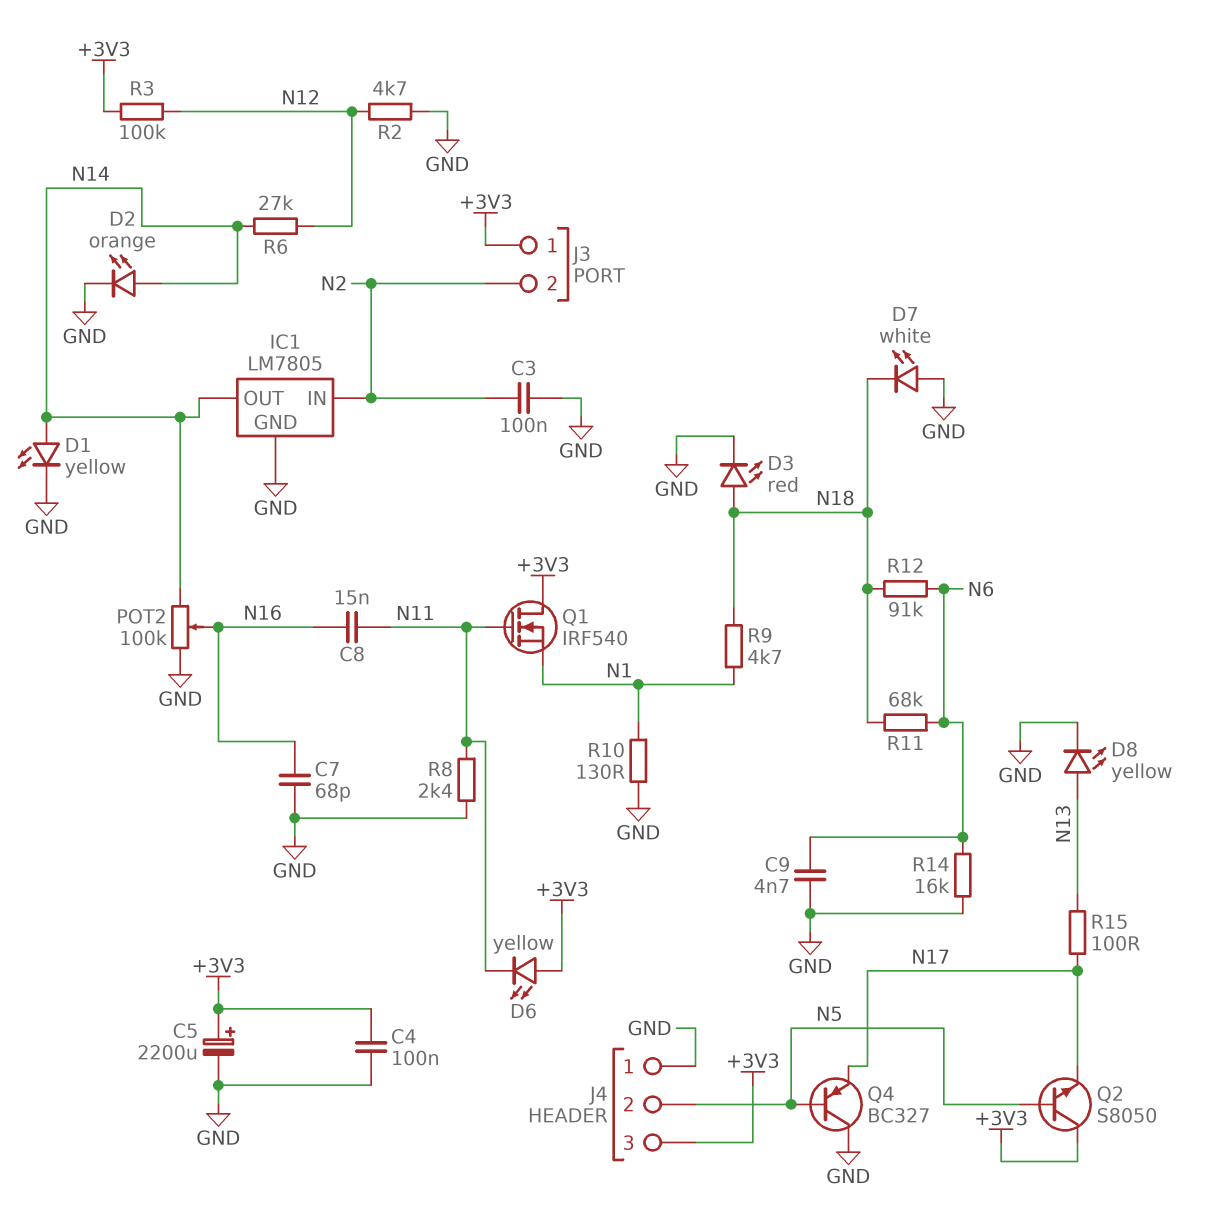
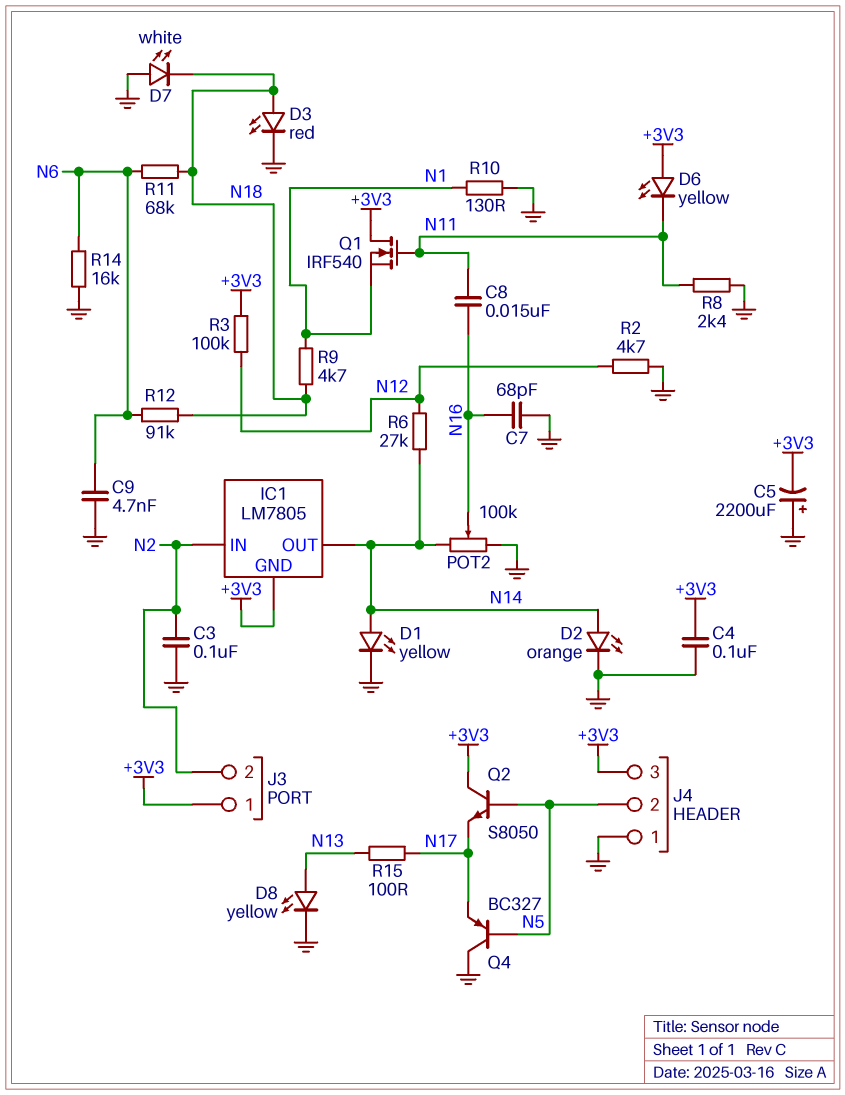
C5: 2200uF (plus +3V3, minus GND) -> 2200uF (plus GND, minus +3V3)
IC1 pin GND: GND -> +3V3

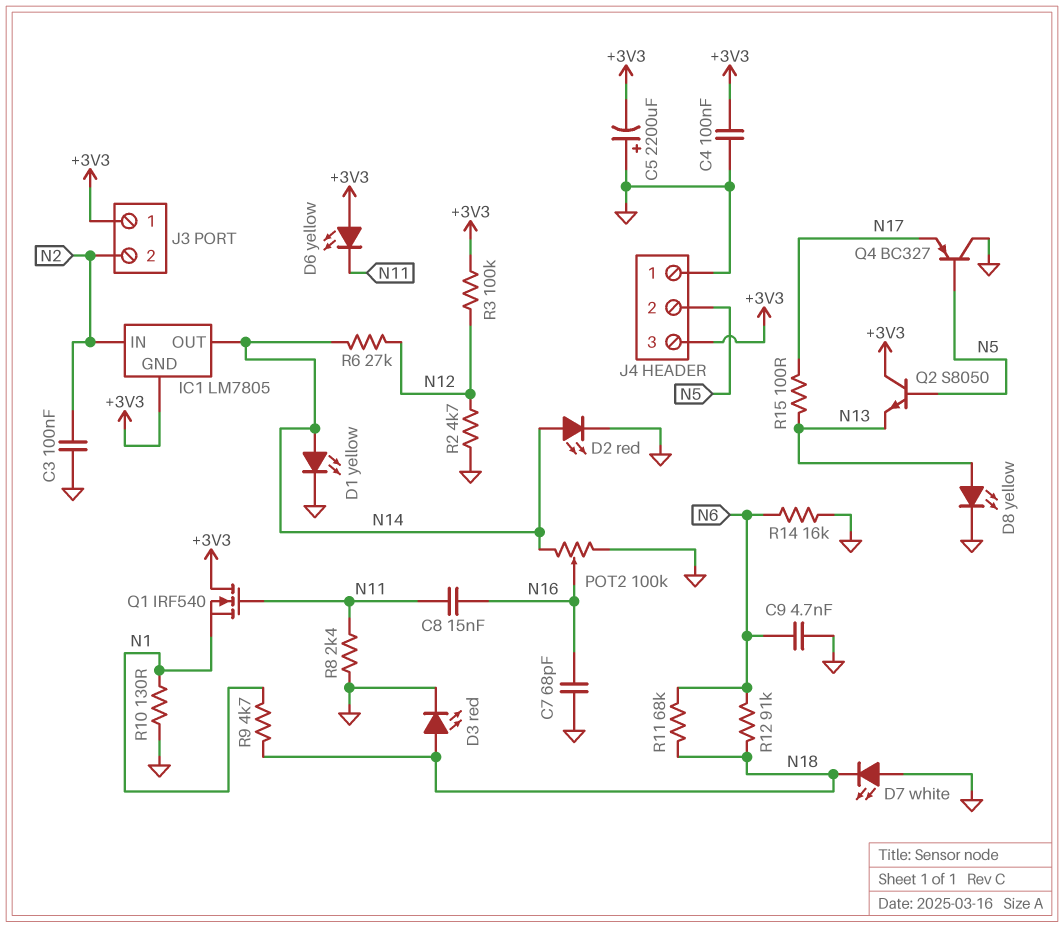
D2: LED orange (A N14, K GND) -> LED red (A N14, K GND)
Q2: NPN S8050 (B N5, C +3V3, E N17) -> NPN S8050 (B N5, C +3V3, E N13)

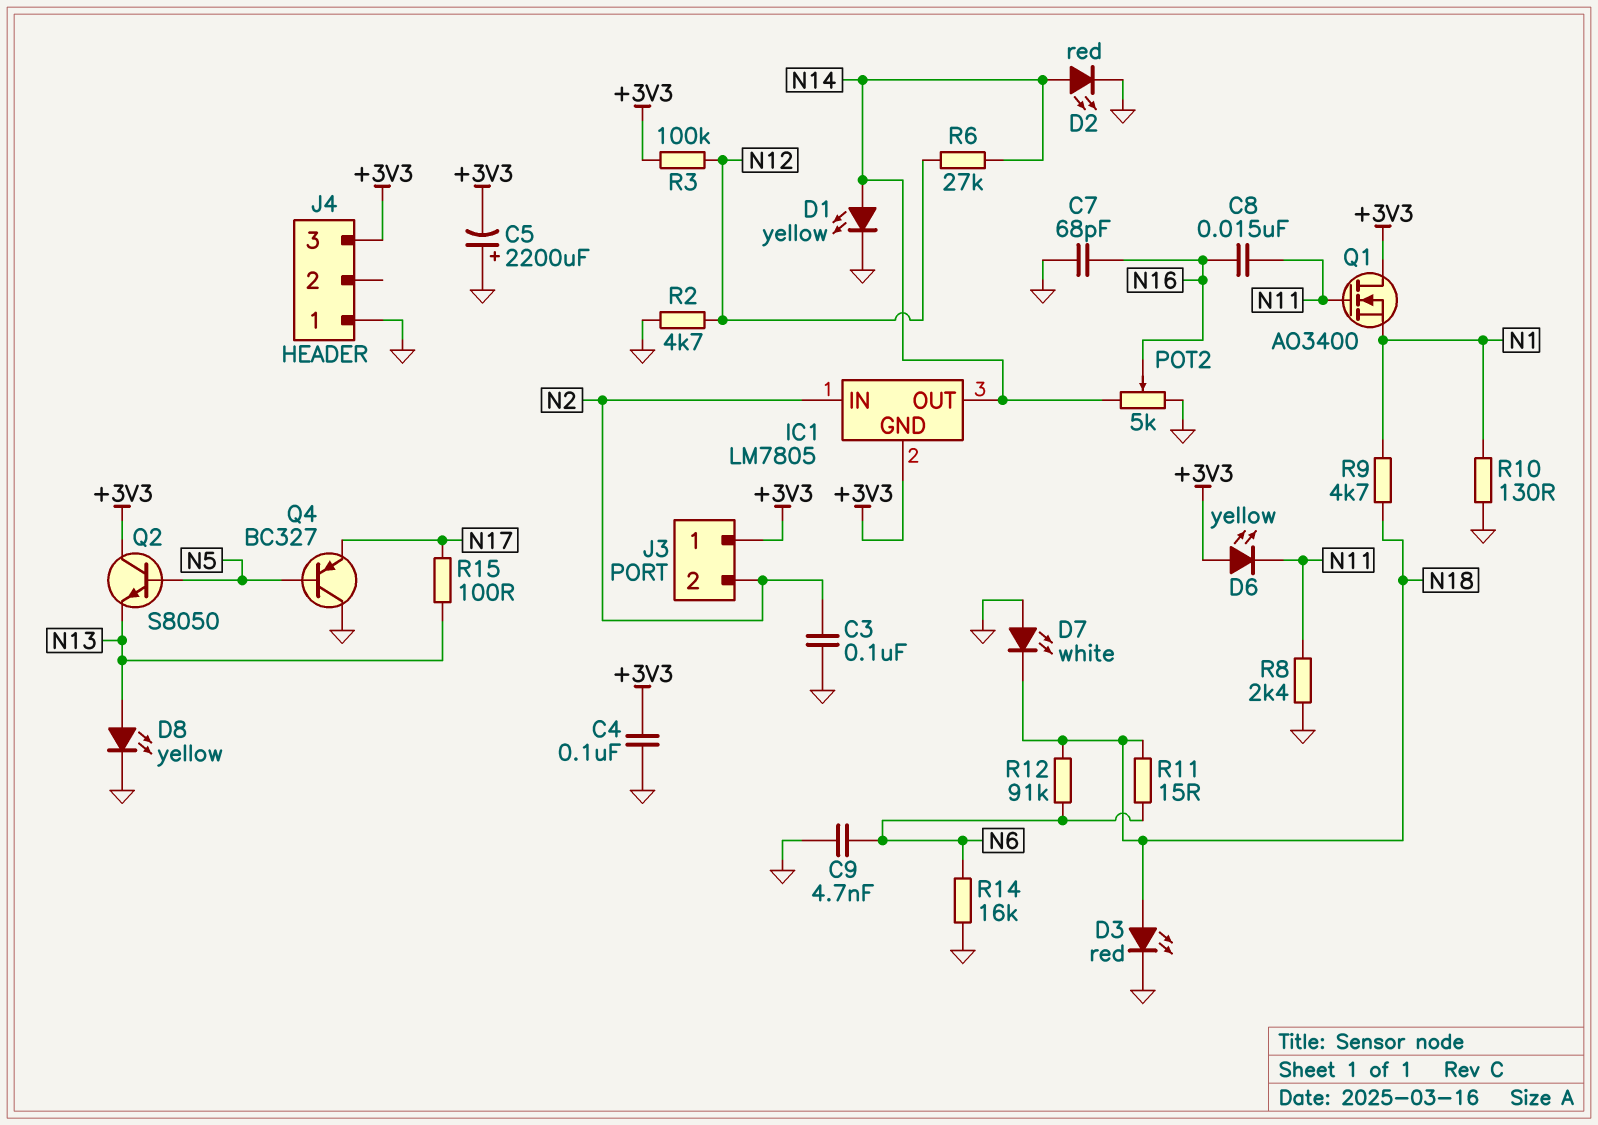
J4 pin 2: N5 -> none
POT2: 100k (GND, N14, wiper N16) -> 5k (GND, N14, wiper N16)
Q1: NMOS IRF540 (G N11, D +3V3, S N1) -> NMOS AO3400 (G N11, D +3V3, S N1)
R11: 68k (N6, N18) -> 15 (N6, N18)

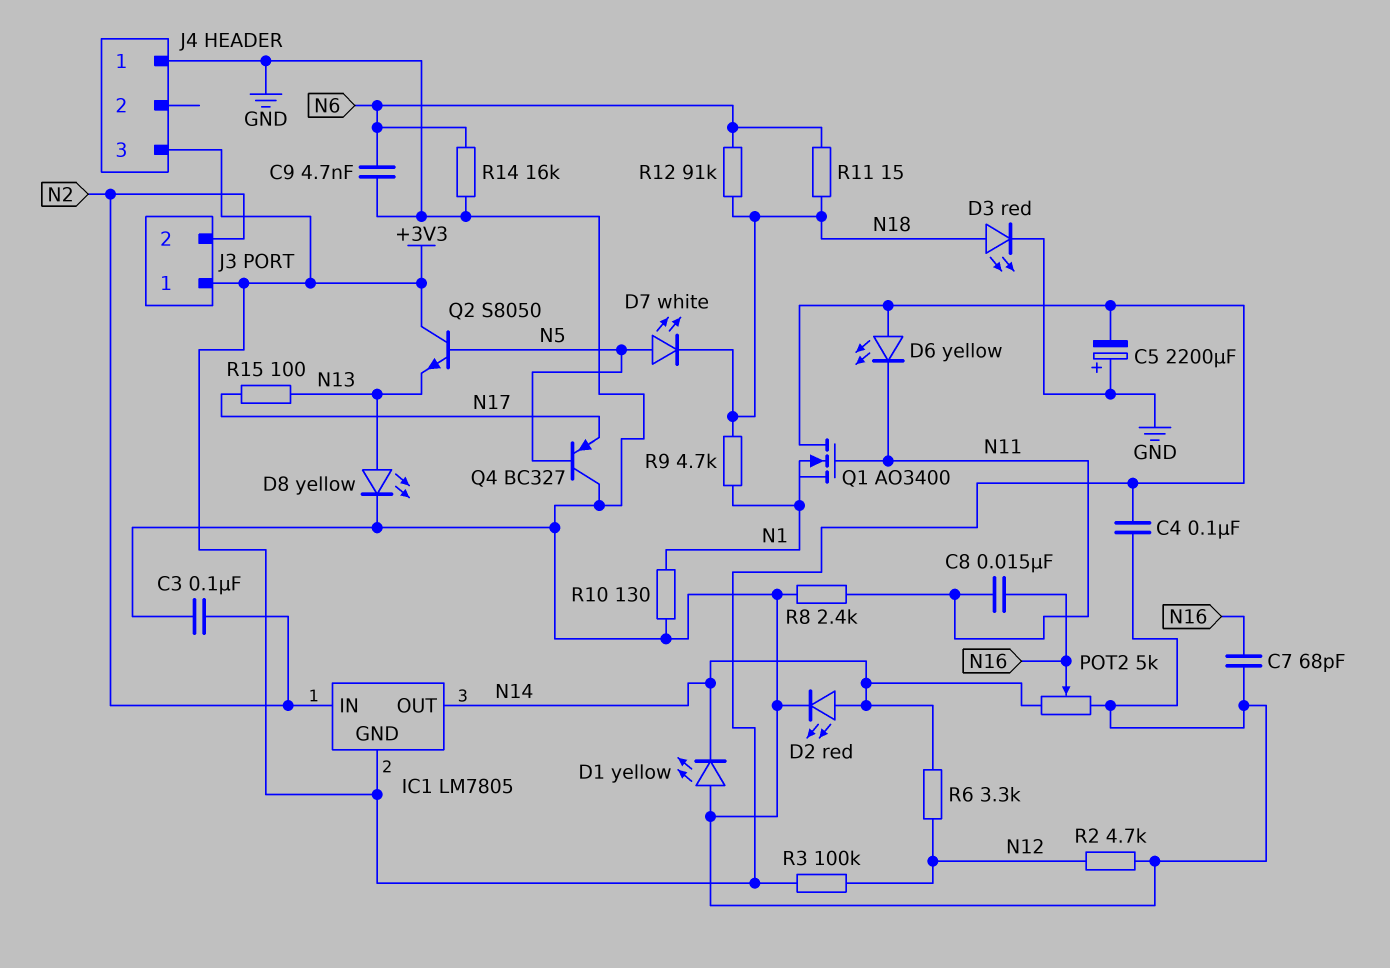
D1: LED yellow (A N14, K GND) -> LED yellow (A GND, K N14)
D7: LED white (A GND, K N18) -> LED white (A N5, K N18)
R6: 27k (N12, N14) -> 3.3k (N12, N14)

